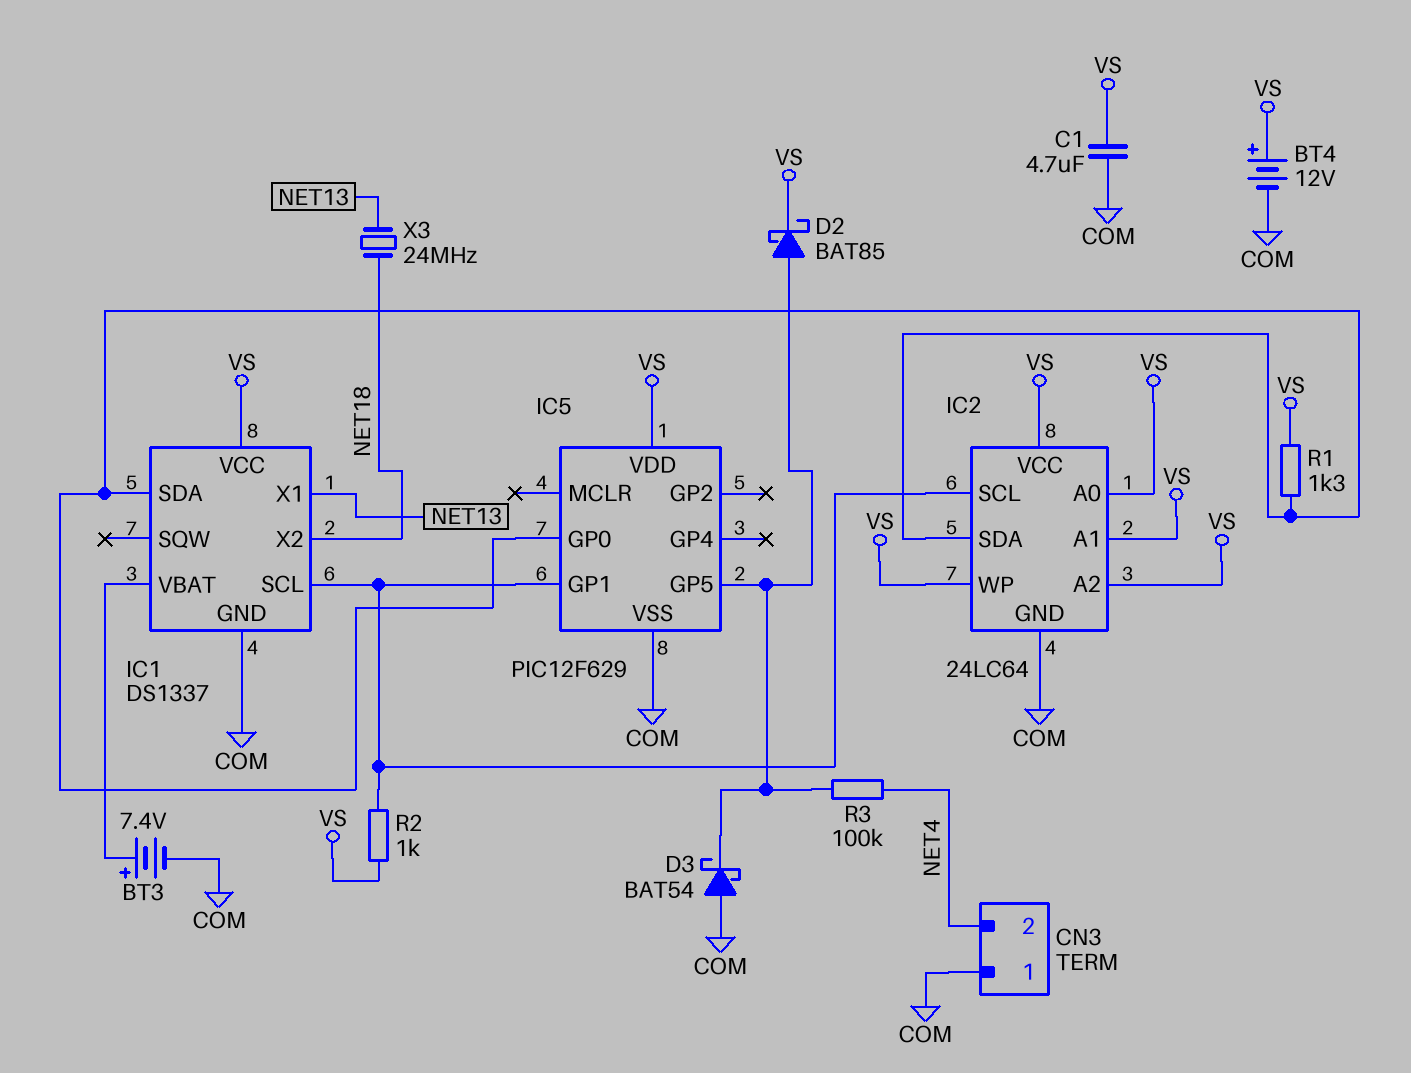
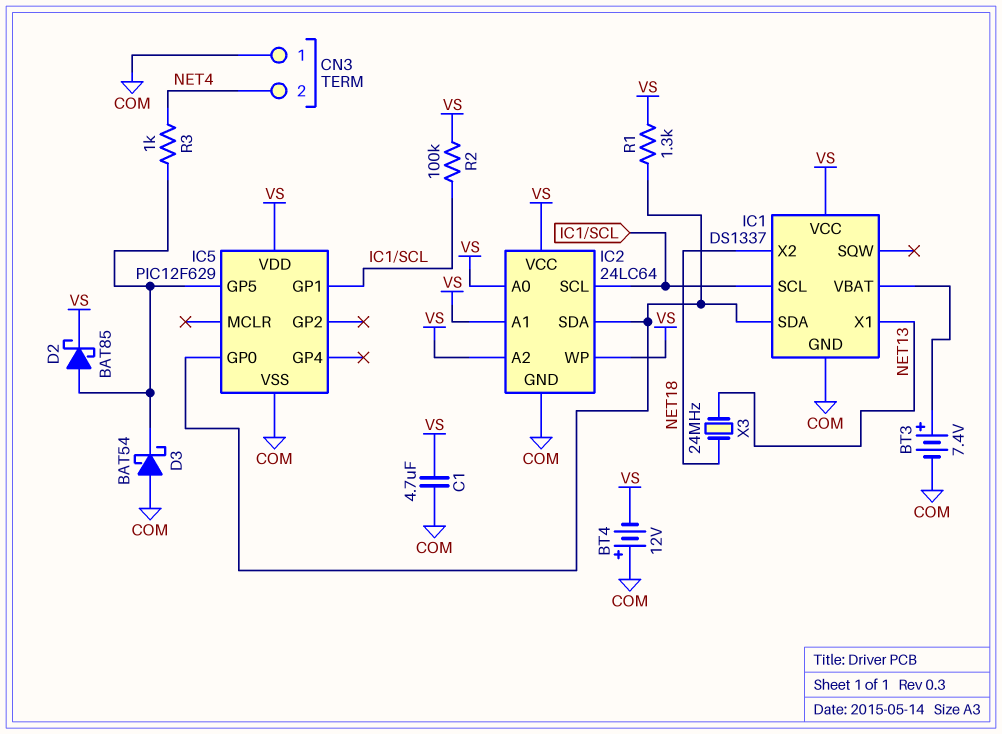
BT4: 12V (plus VS, minus COM) -> 12V (plus COM, minus VS)
R2: 1k (IC1/SCL, VS) -> 100k (IC1/SCL, VS)
R3: 100k (IC5/GP5, NET4) -> 1k (IC5/GP5, NET4)

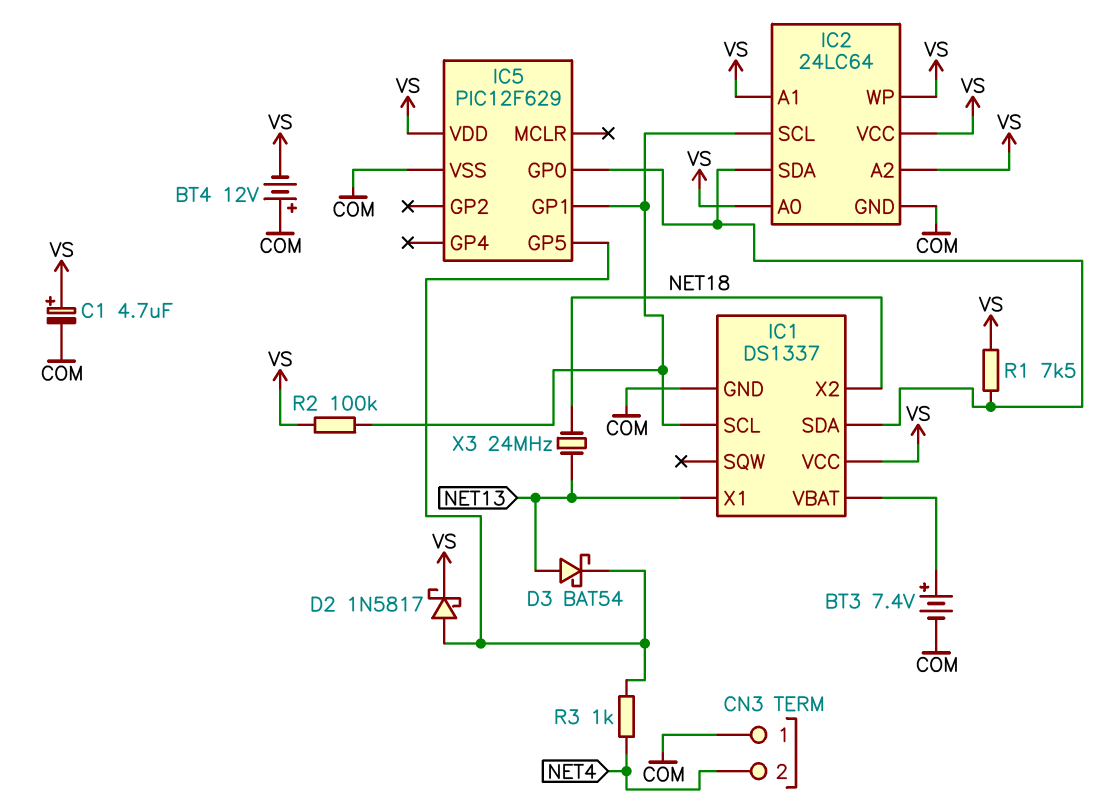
C1: 4.7uF (COM, VS) -> 4.7uF (plus VS, minus COM)
D2: schottky BAT85 (A IC5/GP5, K VS) -> schottky 1N5817 (A IC5/GP5, K VS)
D3: schottky BAT54 (A COM, K IC5/GP5) -> schottky BAT54 (A NET13, K IC5/GP5)
R1: 1.3k (IC1/SDA, VS) -> 7.5k (IC1/SDA, VS)

